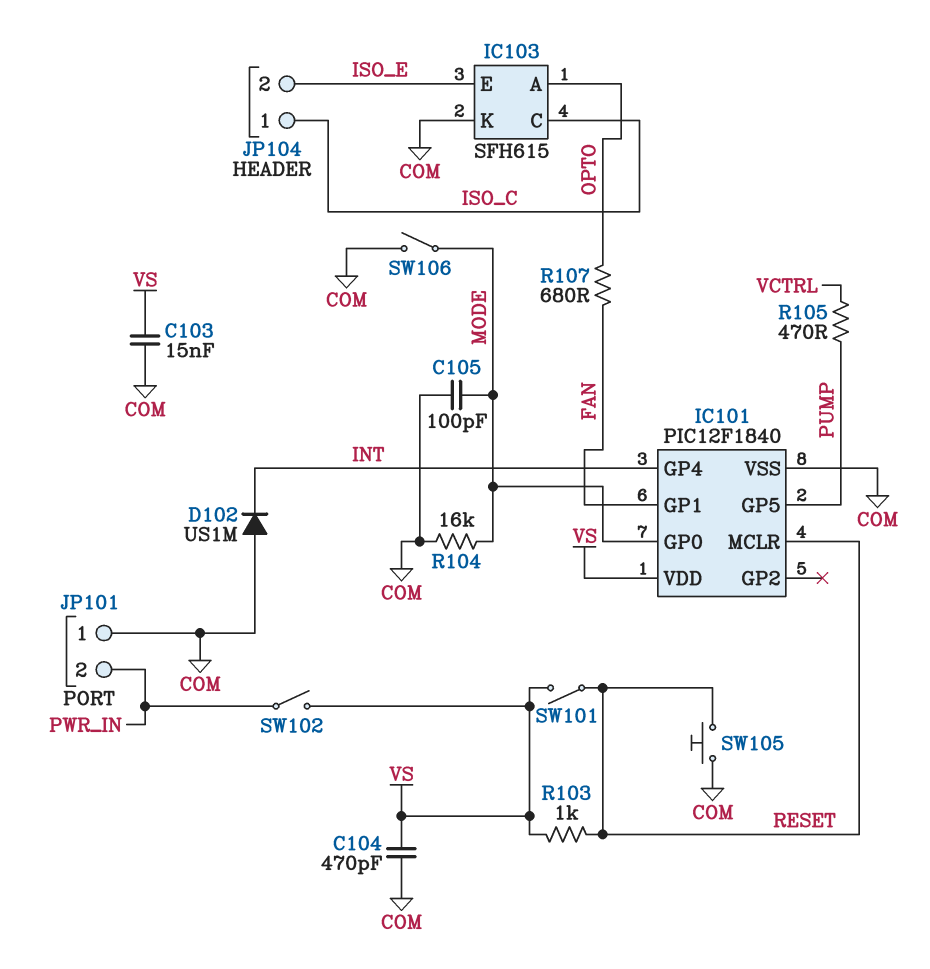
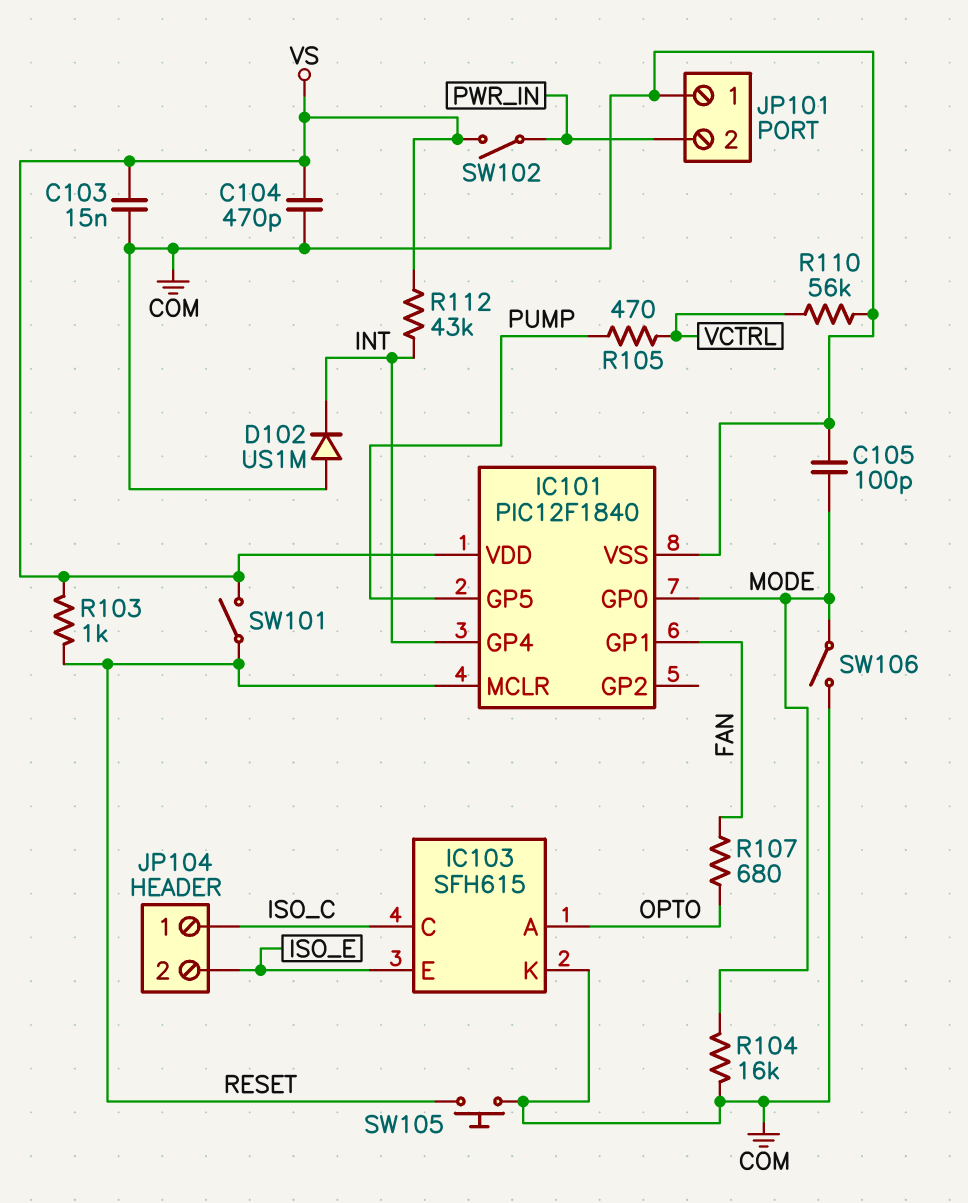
R110: none -> 56k (COM, VCTRL)
R112: none -> 43k (INT, VS)

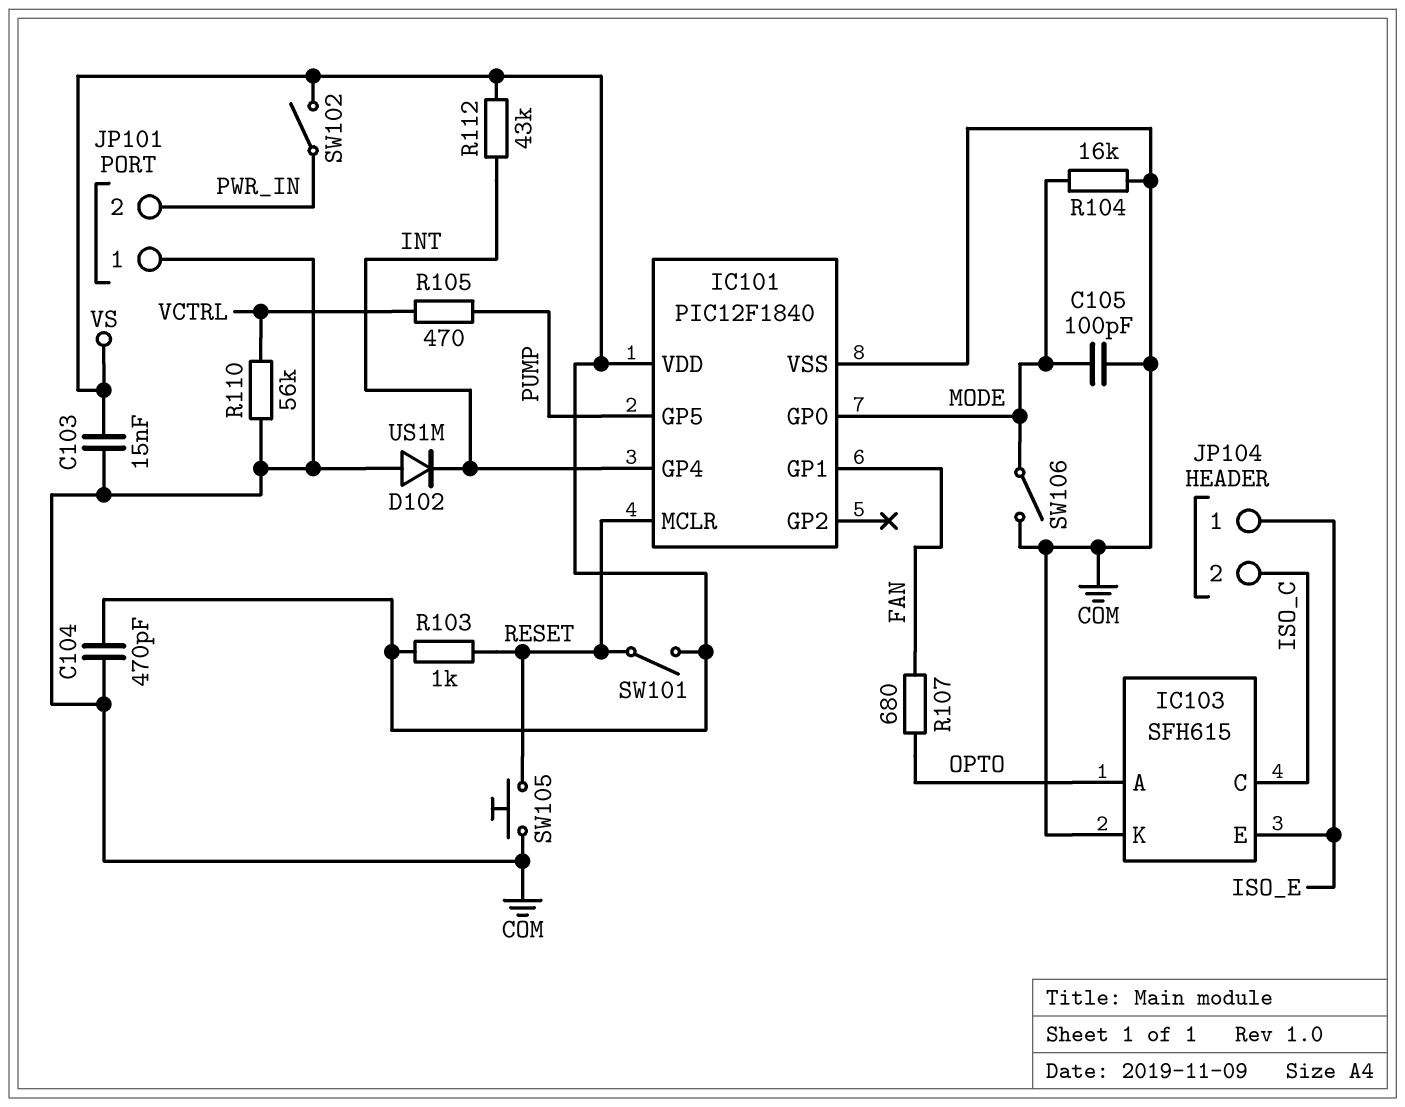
JP104 pin 1: ISO_C -> ISO_E
JP104 pin 2: ISO_E -> ISO_C

